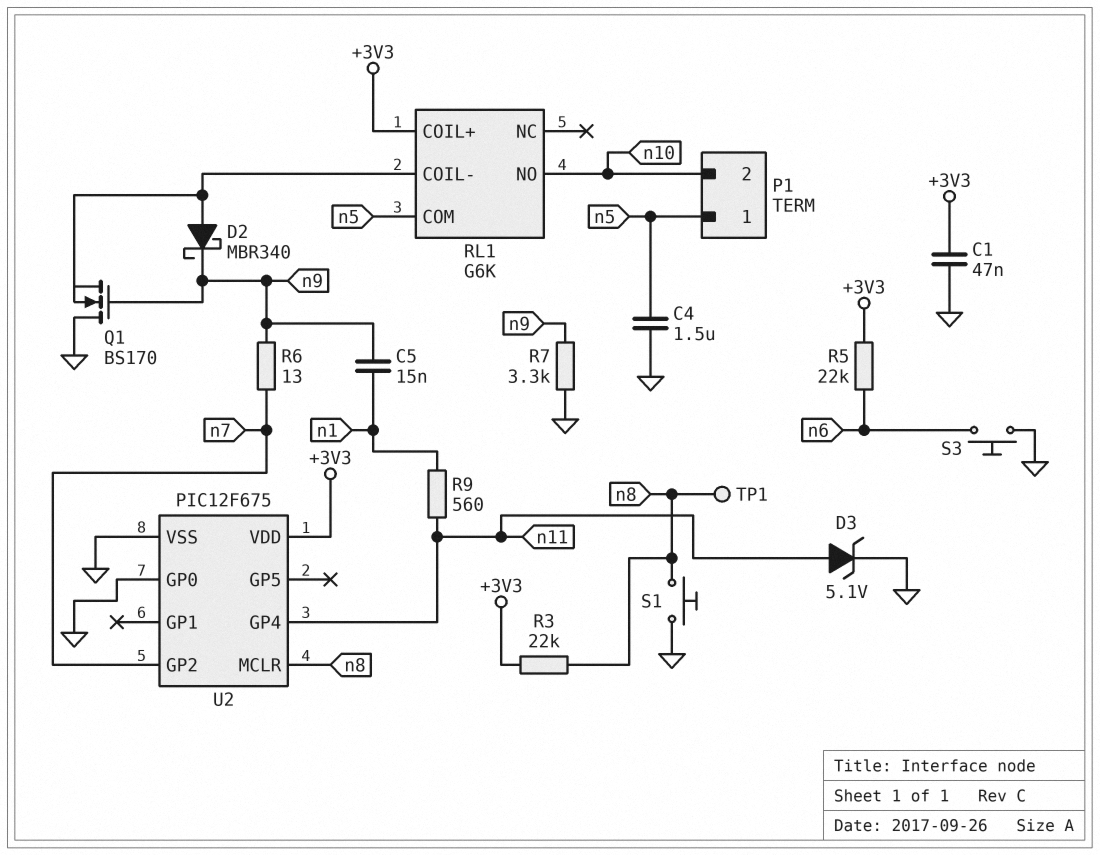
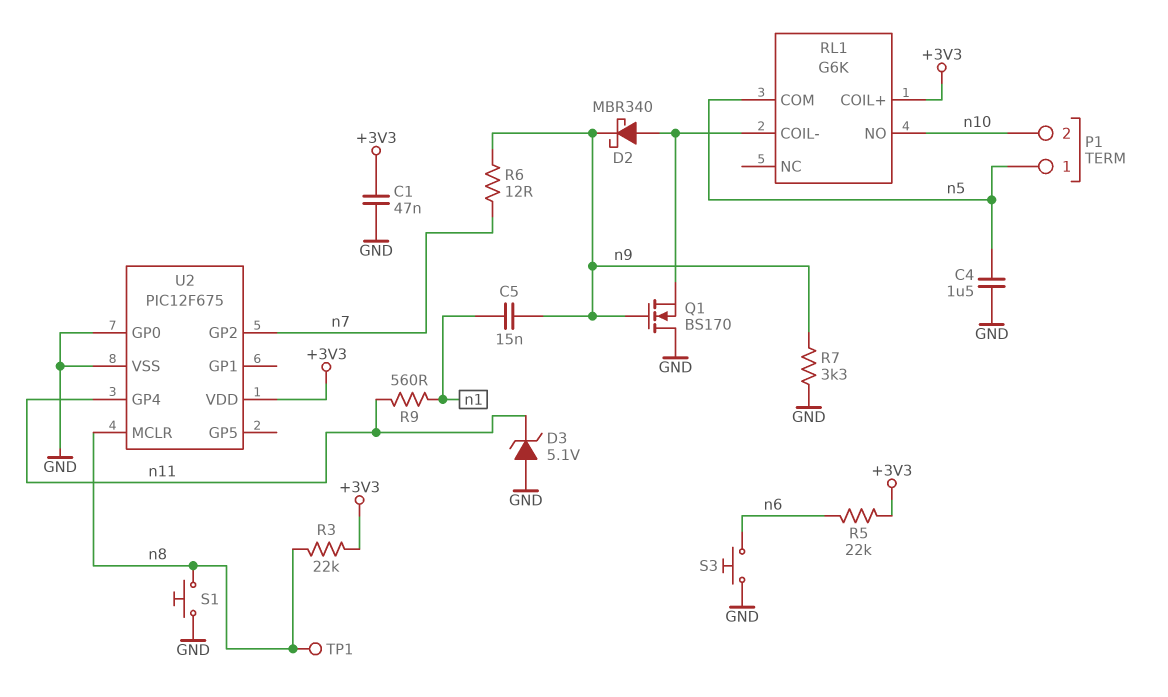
D3: zener 5.1V (A n11, K GND) -> zener 5.1V (A GND, K n11)
R6: 13 (n7, n9) -> 12 (n7, n9)

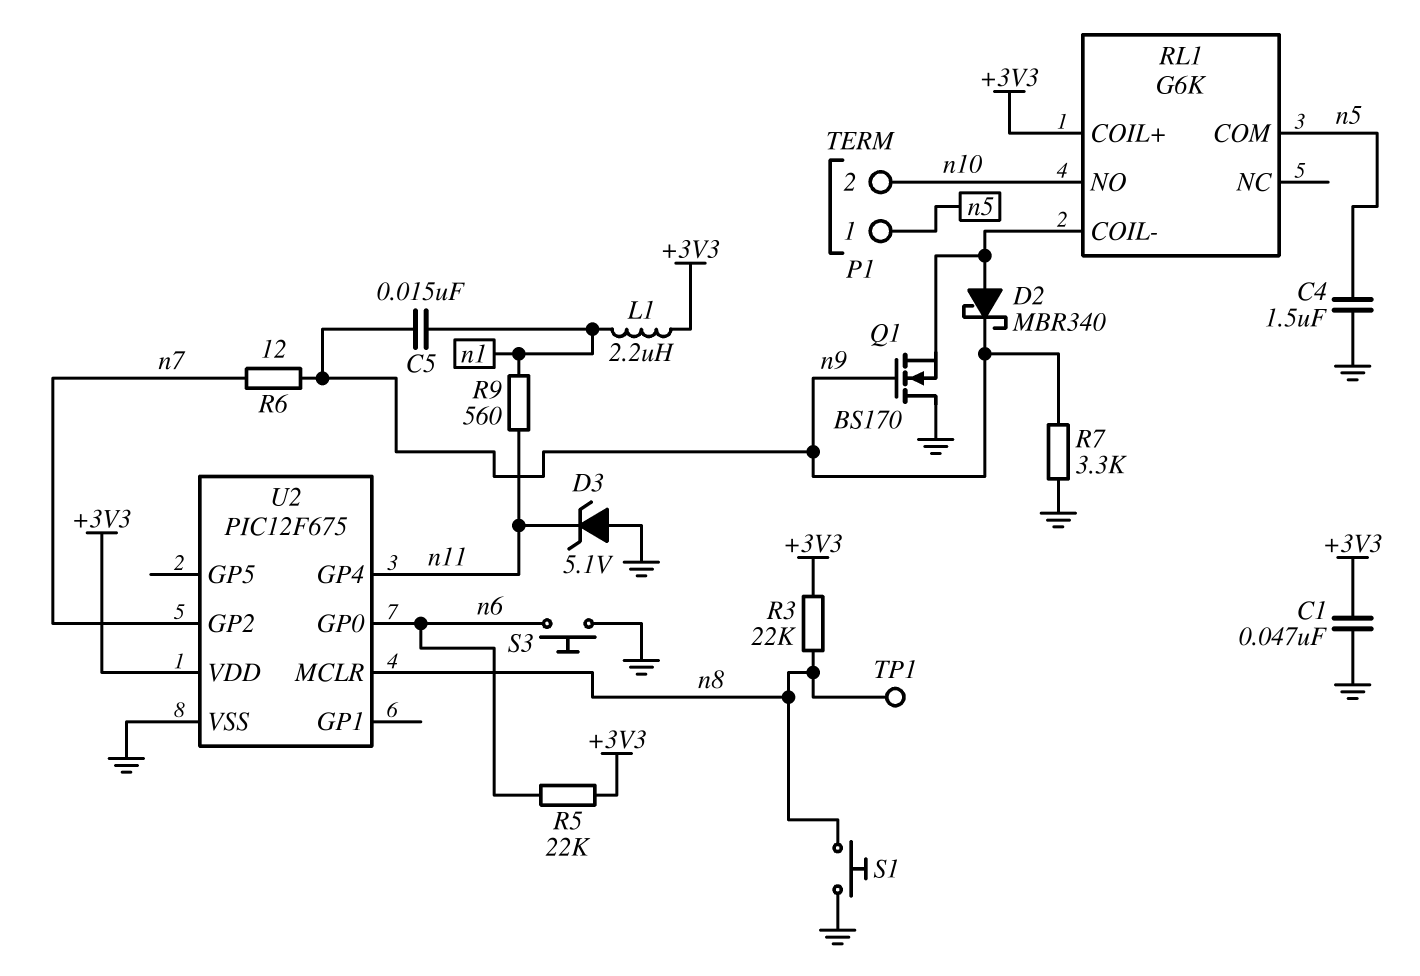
L1: none -> 2.2uH (+3V3, n1)
U2 pin GP0: GND -> n6

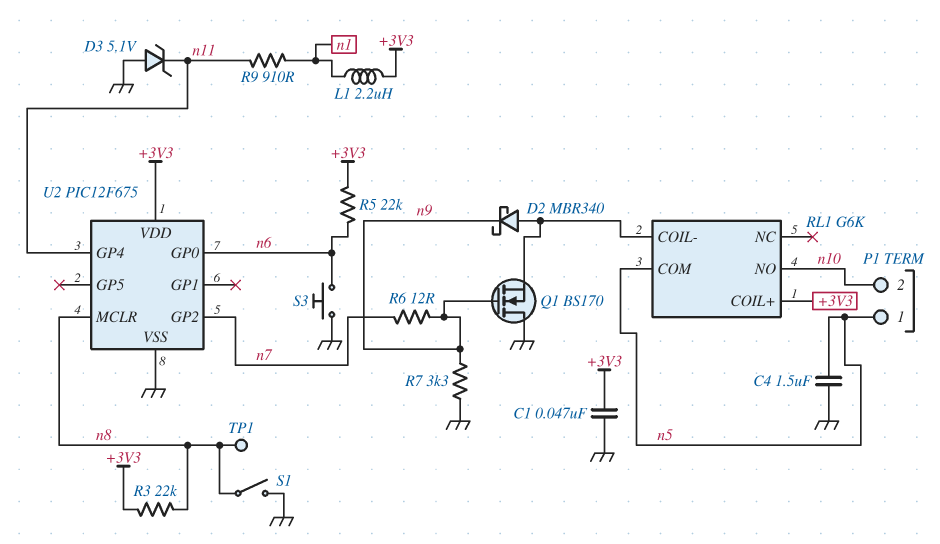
C5: 15nF (n1, n9) -> none
R9: 560 (n1, n11) -> 910 (n1, n11)
S1: button (GND, n8) -> switch (GND, n8)

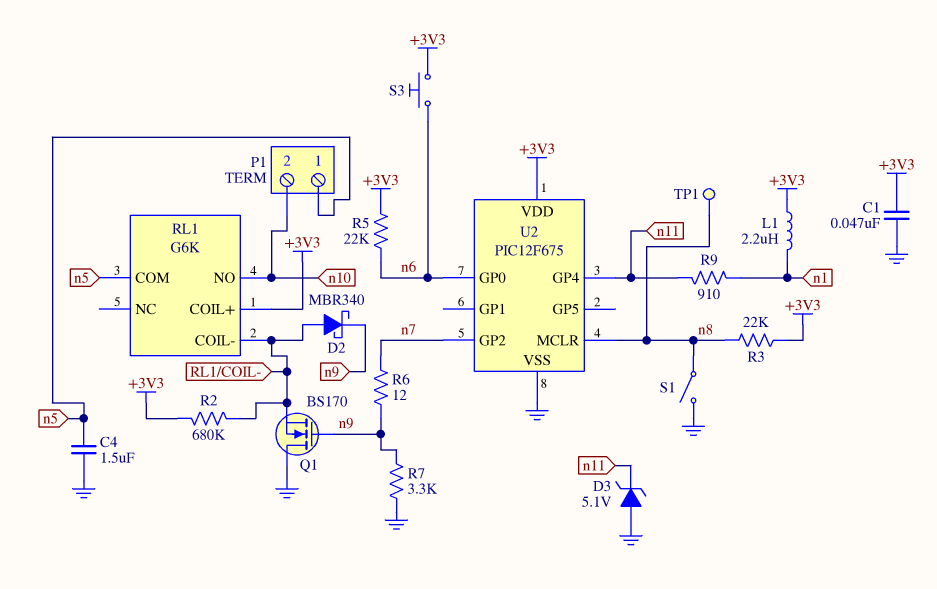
R2: none -> 680k (+3V3, RL1/COIL-)
S3: button (GND, n6) -> button (+3V3, n6)

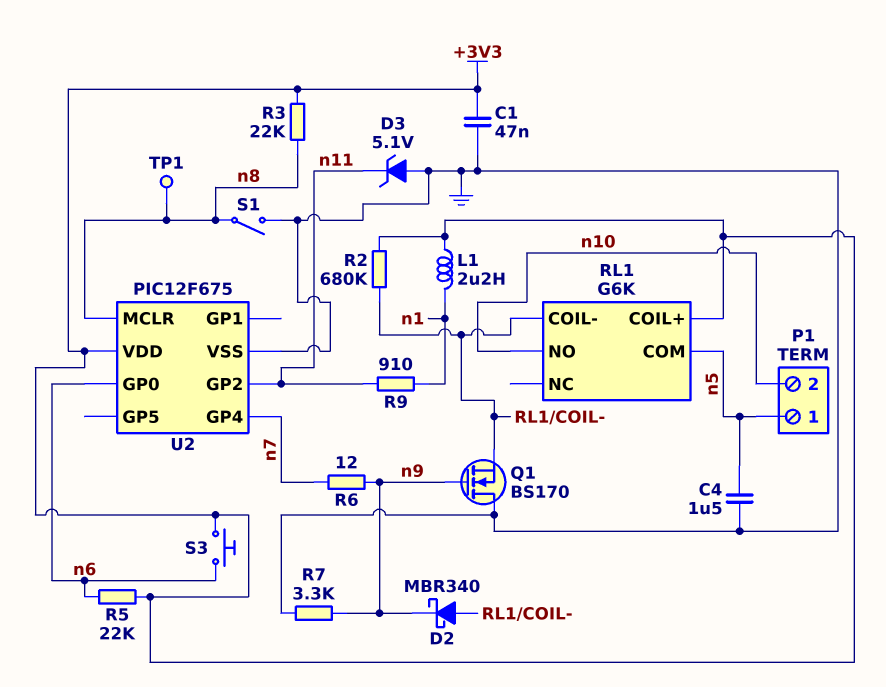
U2 pin GP2: n7 -> n11
U2 pin GP4: n11 -> n7

